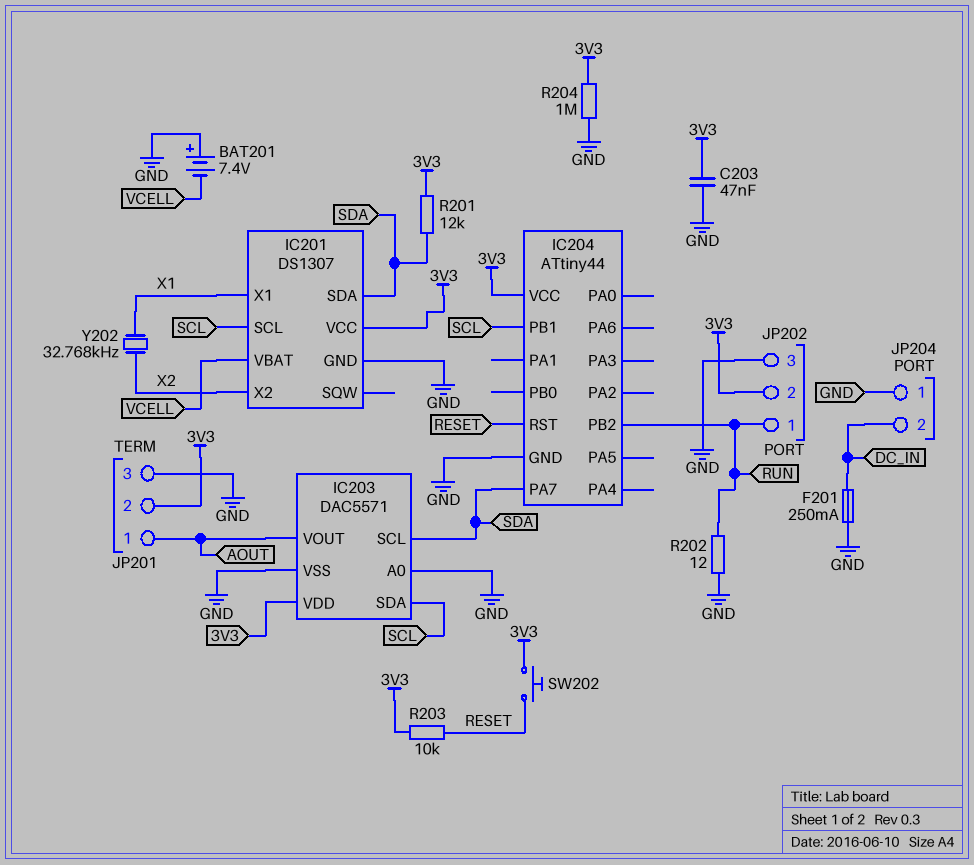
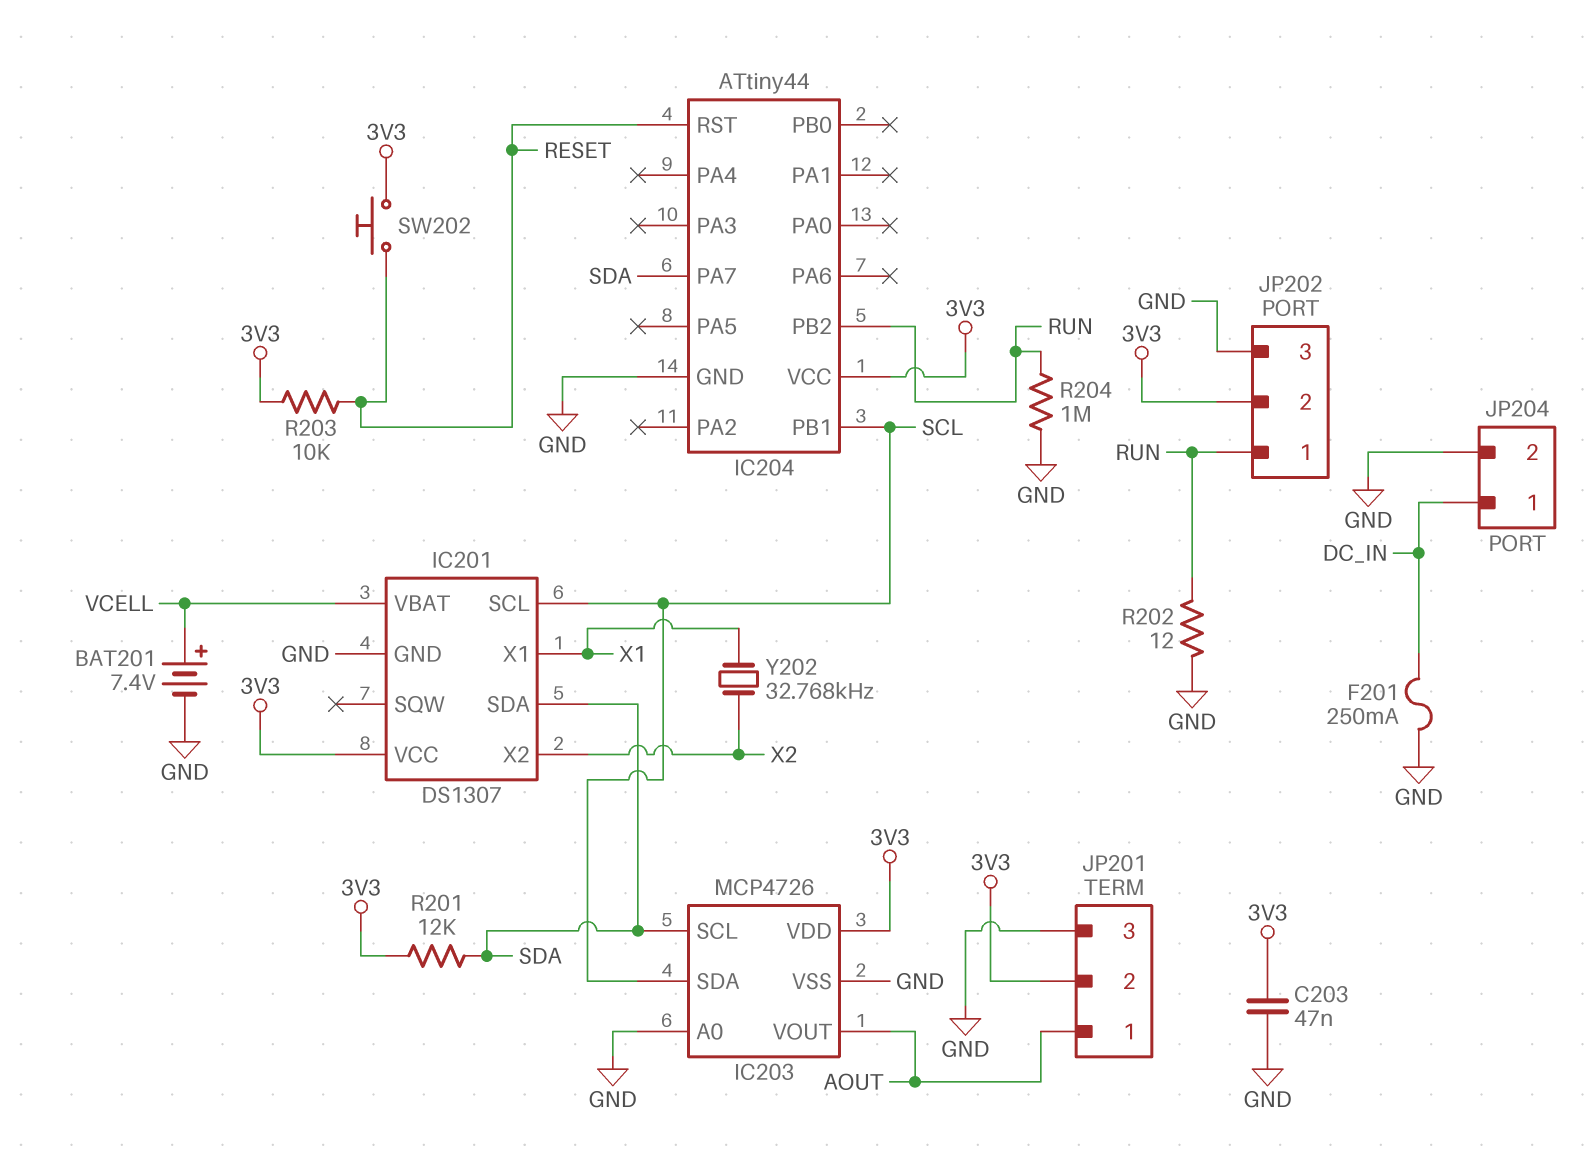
BAT201: 7.4V (plus GND, minus VCELL) -> 7.4V (plus VCELL, minus GND)
IC203: DAC5571 -> MCP4726
JP204 pin 1: GND -> DC_IN
JP204 pin 2: DC_IN -> GND
R204: 1M (3V3, GND) -> 1M (GND, RUN)

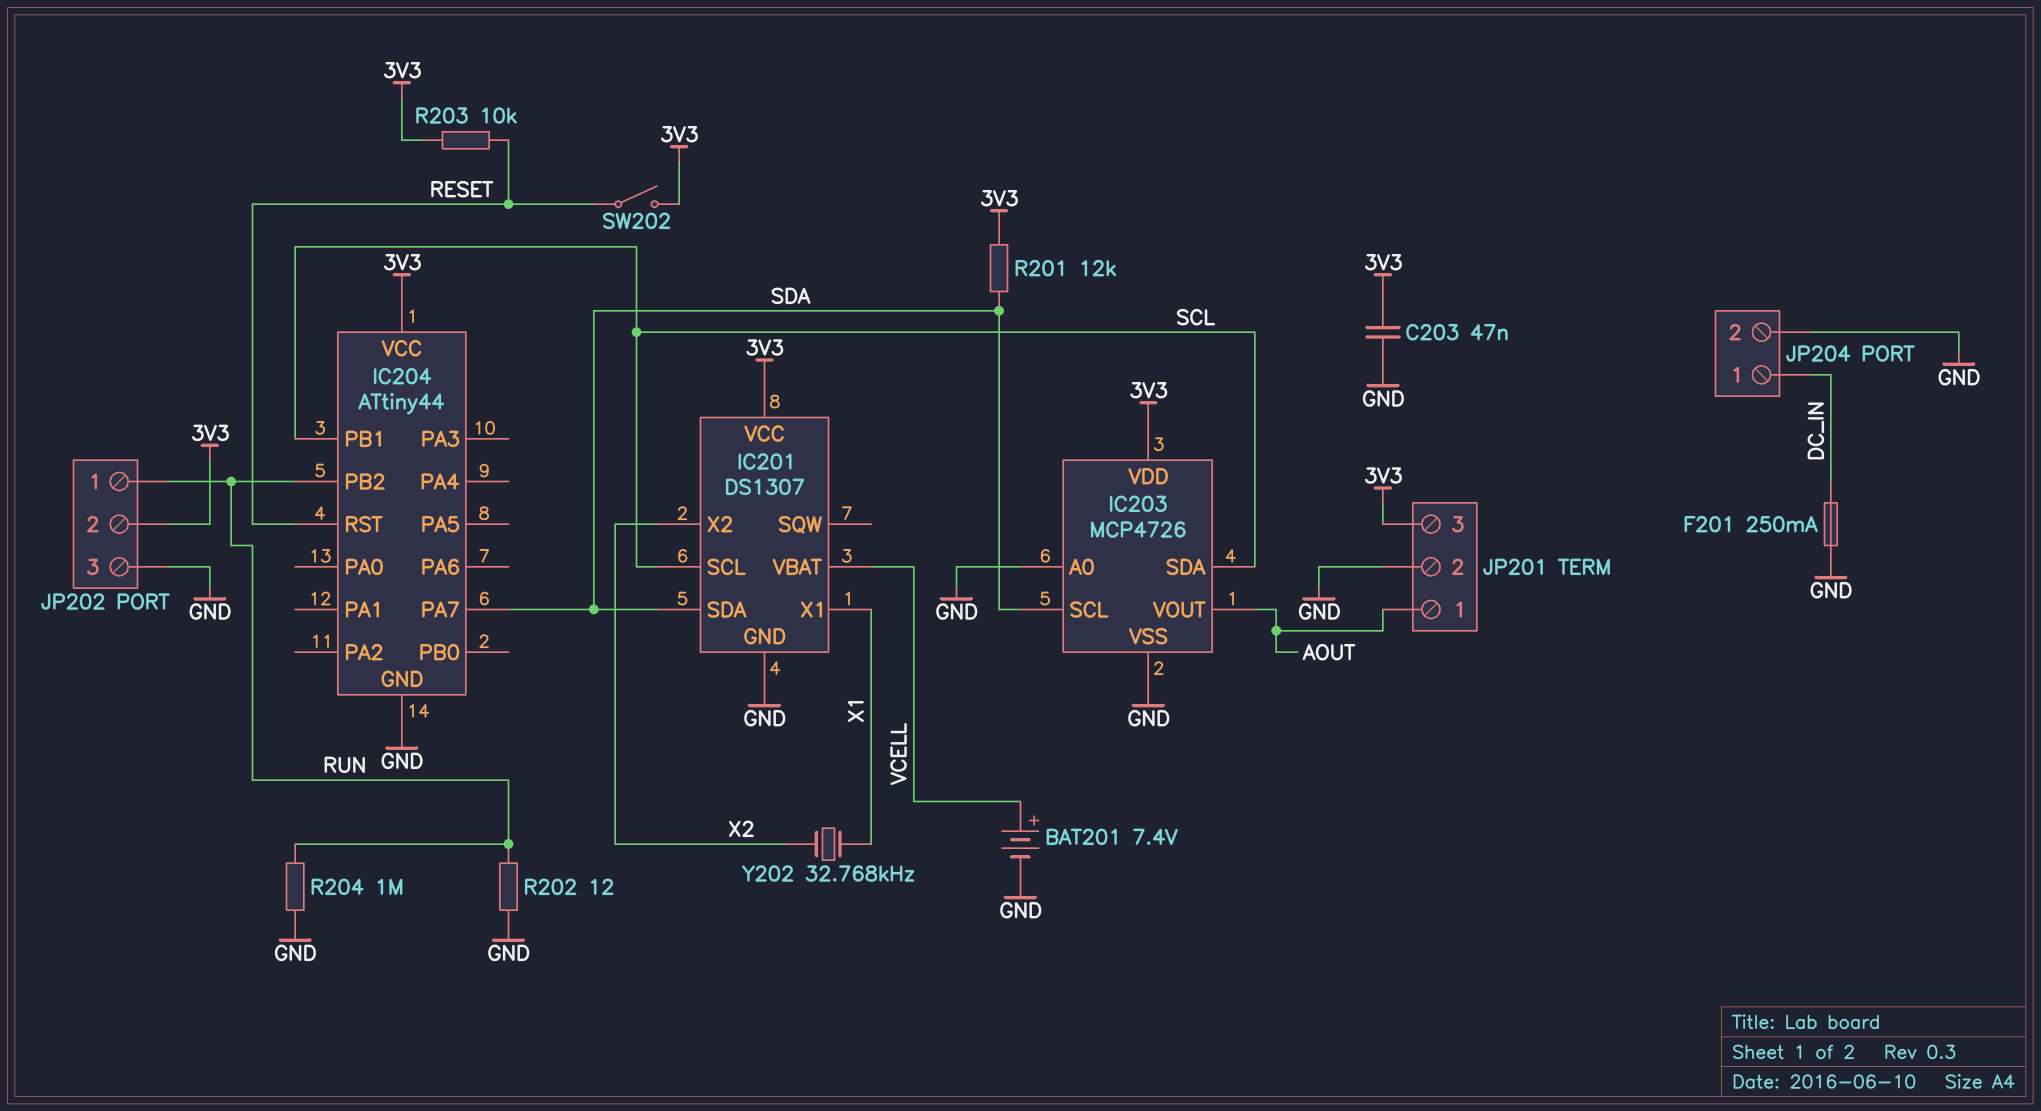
JP201 pin 2: 3V3 -> GND
JP201 pin 3: GND -> 3V3
SW202: button (3V3, RESET) -> switch (3V3, RESET)

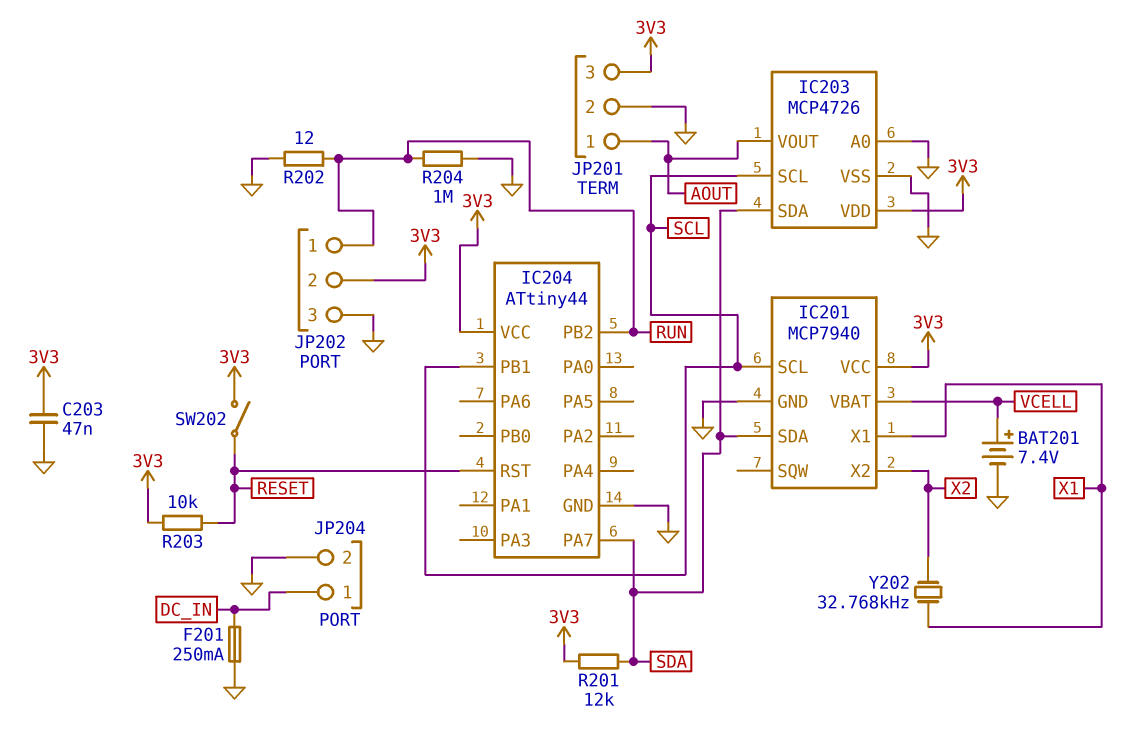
IC201: DS1307 -> MCP7940
IC203 pin SCL: SDA -> SCL
IC203 pin SDA: SCL -> SDA

